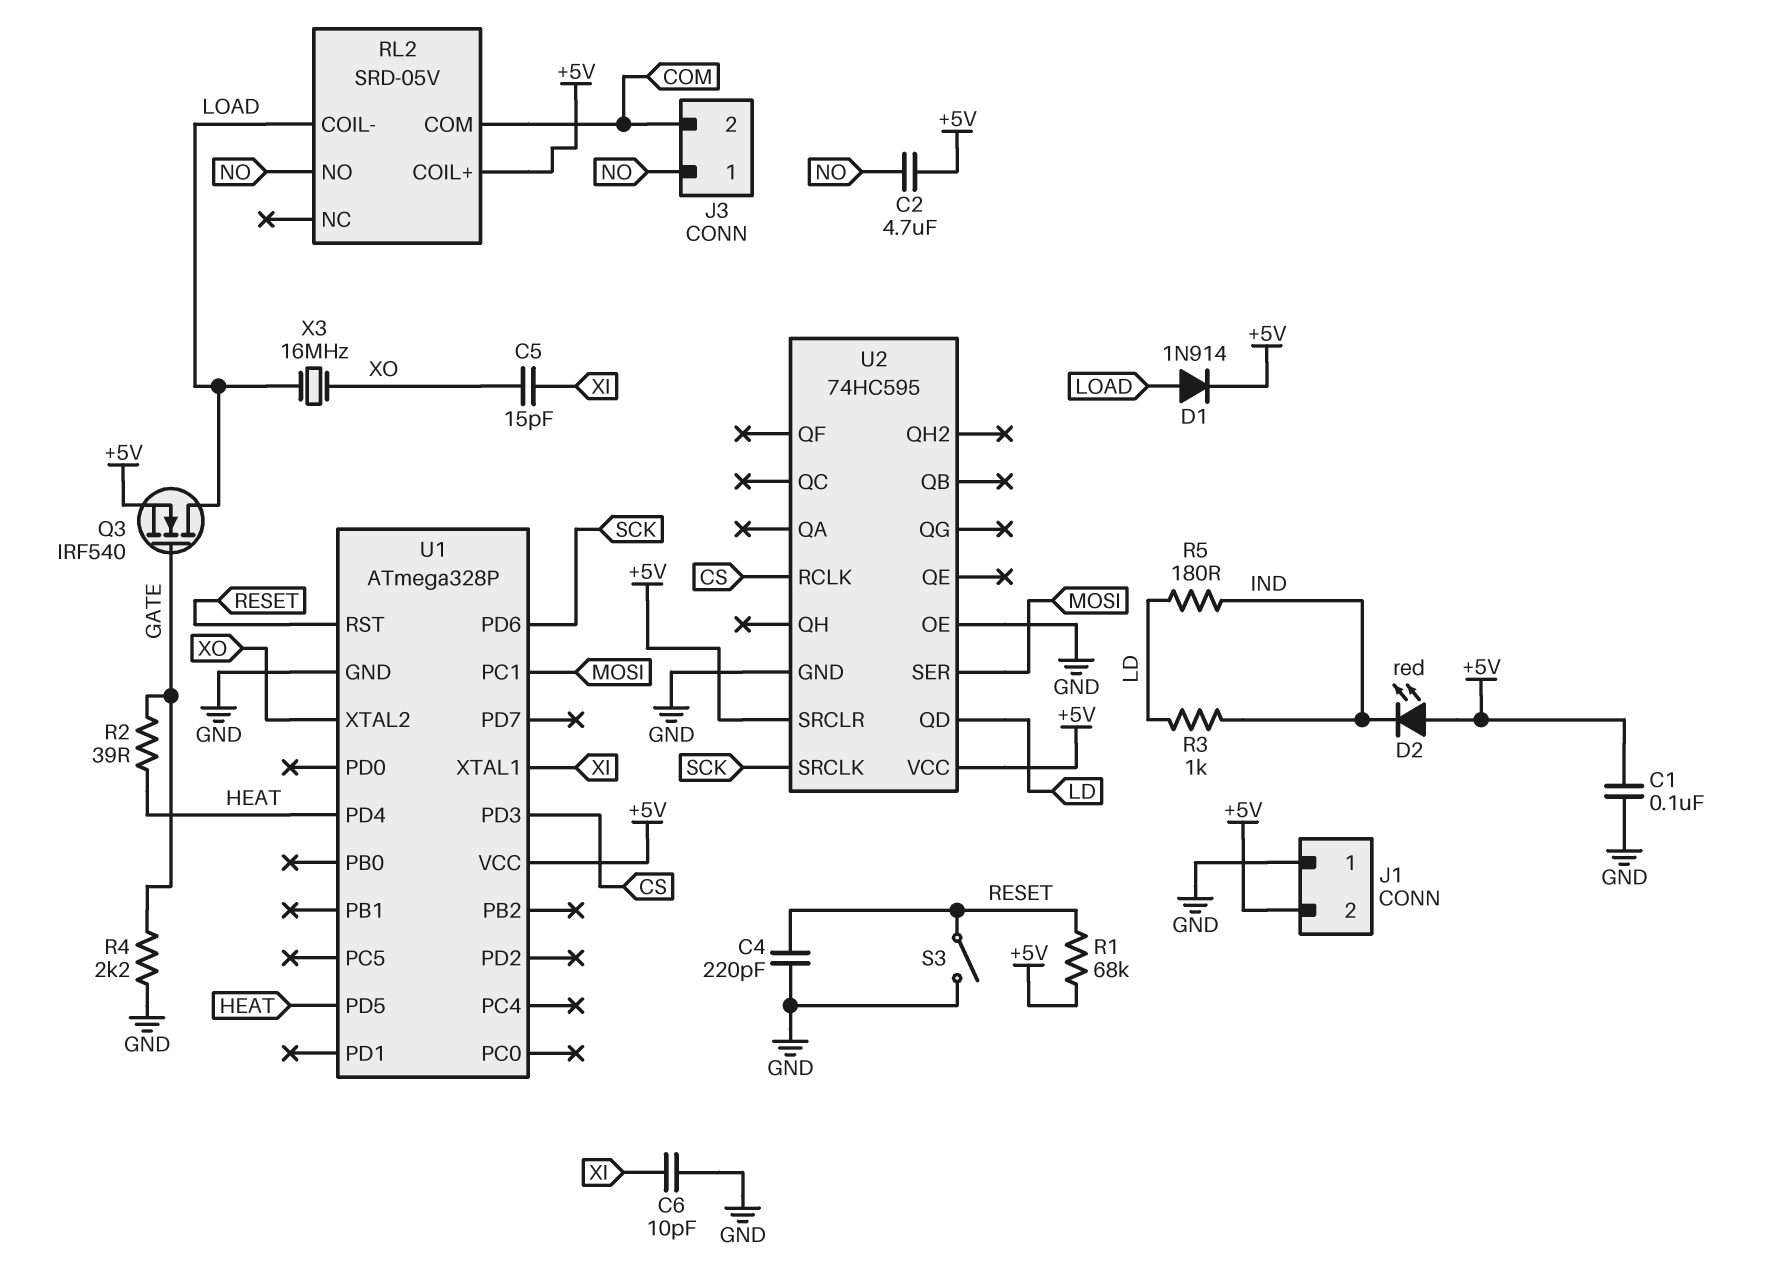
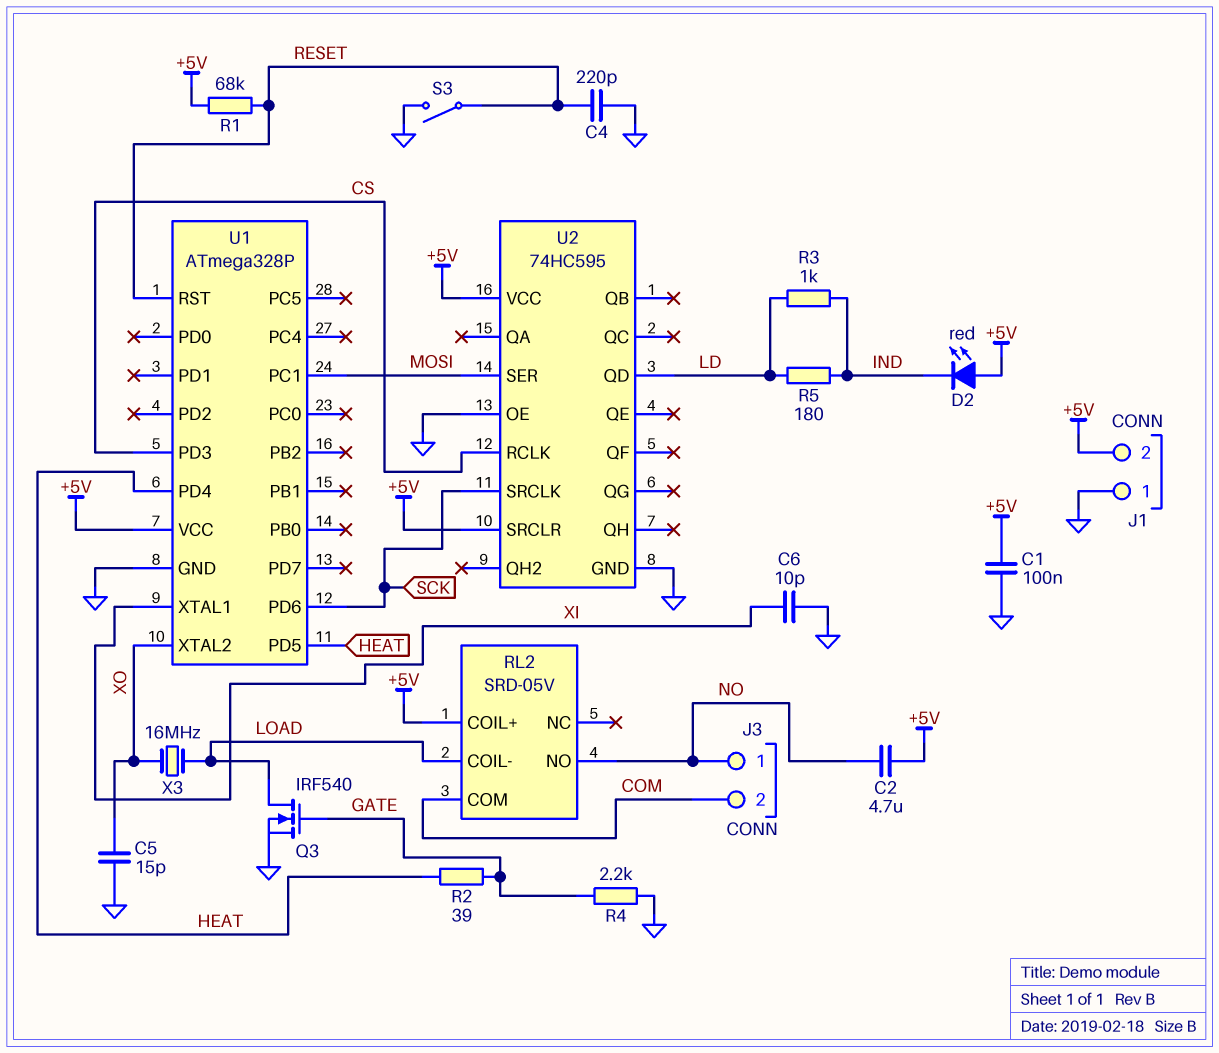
C5: 15pF (XI, XO) -> 15pF (GND, XO)
D1: diode 1N914 (A LOAD, K +5V) -> none
Q3: NMOS IRF540 (G GATE, D LOAD, S +5V) -> NMOS IRF540 (G GATE, D LOAD, S GND)

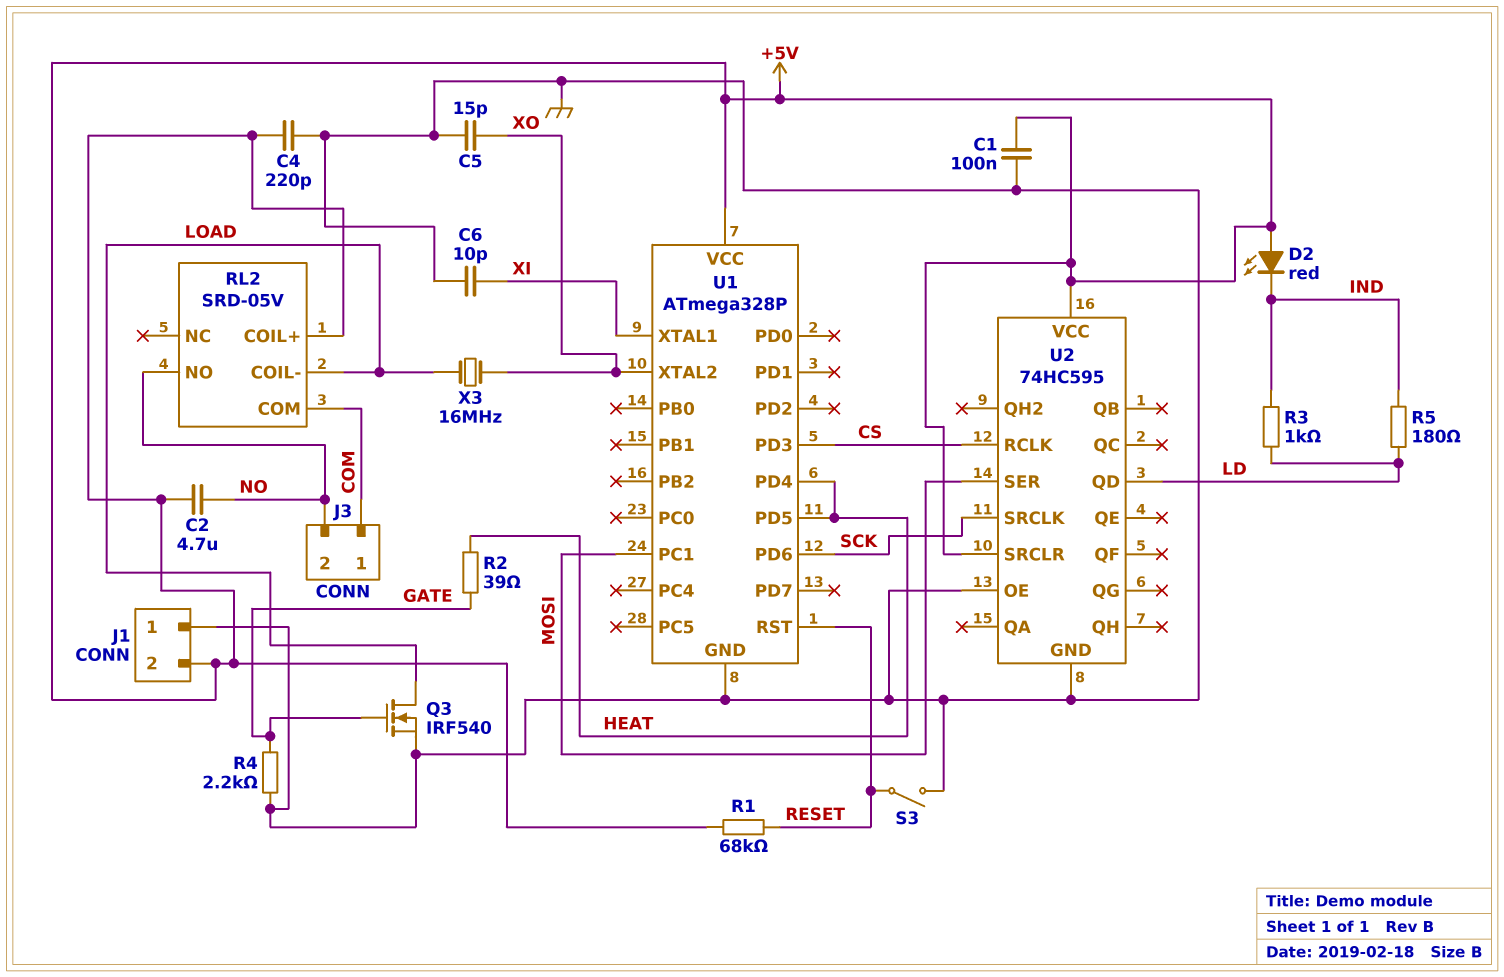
C4: 220pF (GND, RESET) -> 220pF (+5V, GND)
J3 pin 1: NO -> COM
J3 pin 2: COM -> NO

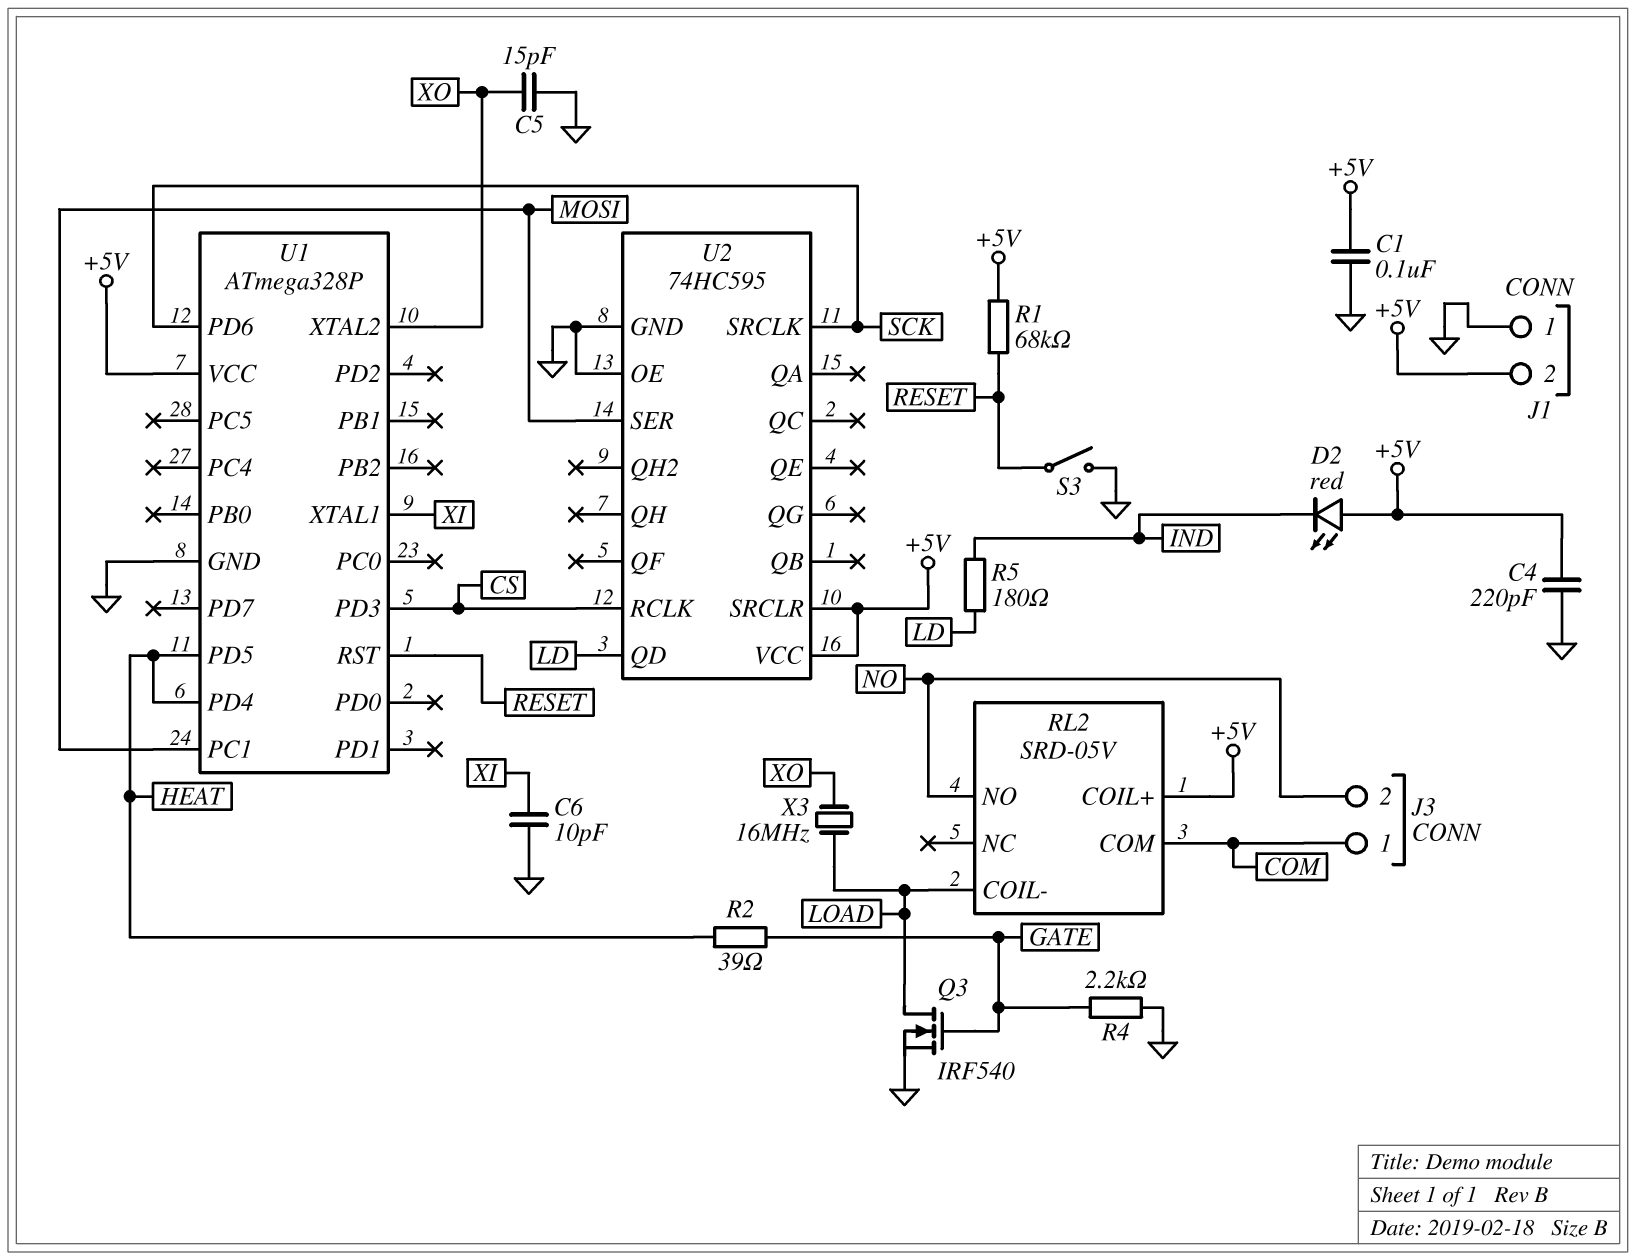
C2: 4.7uF (+5V, NO) -> none
R3: 1k (IND, LD) -> none

